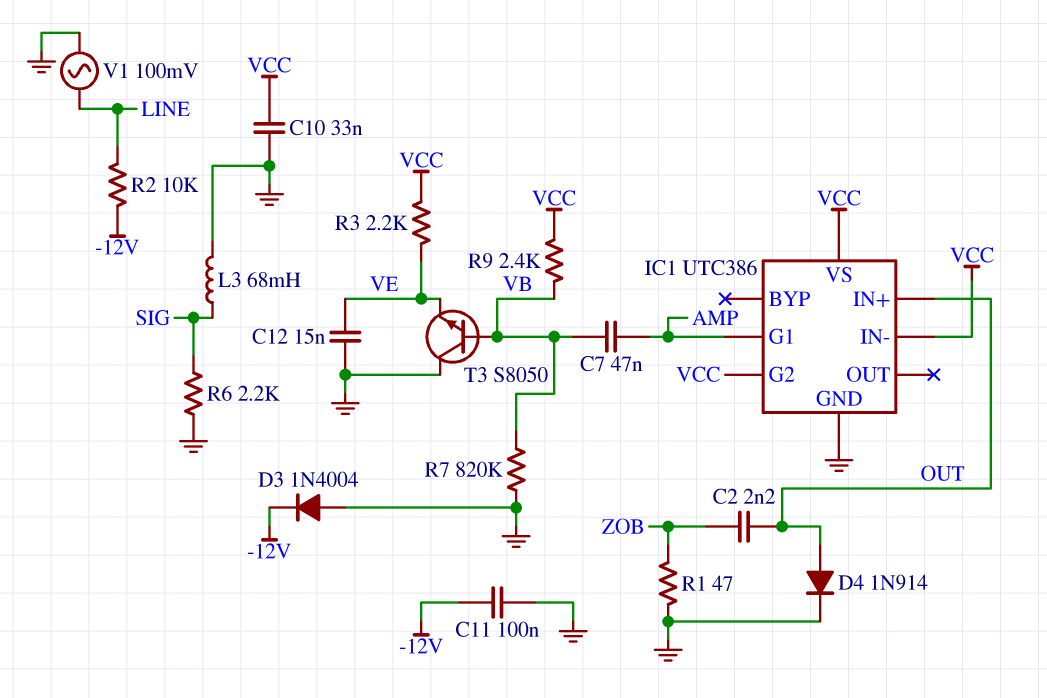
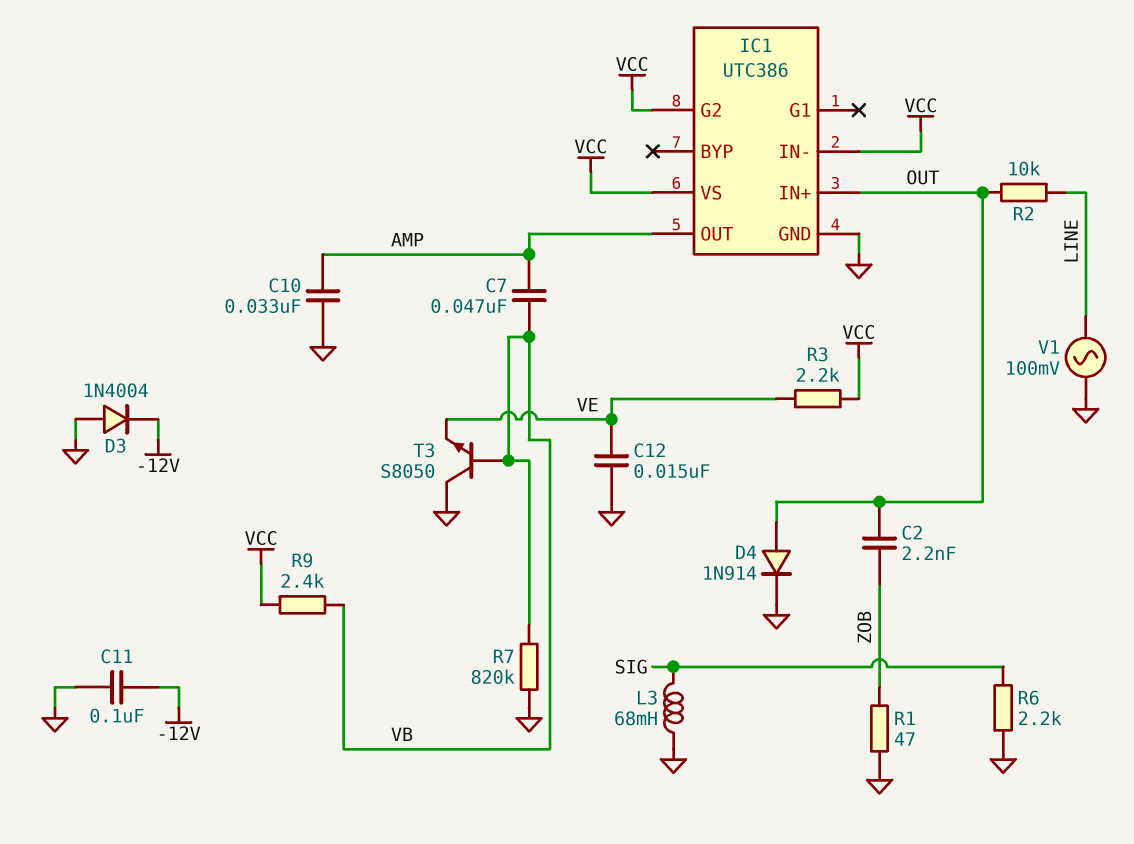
C10: 33nF (GND, VCC) -> 33nF (AMP, GND)
IC1 pin G1: AMP -> none
IC1 pin OUT: none -> AMP
R2: 10k (-12V, LINE) -> 10k (LINE, OUT)

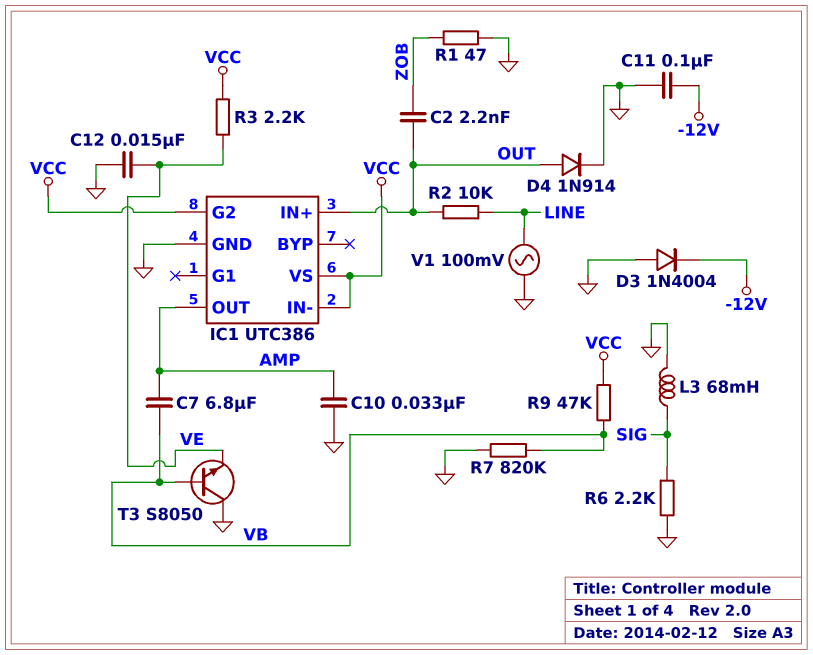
C7: 47nF (AMP, VB) -> 6.8uF (AMP, VB)
R9: 2.4k (VB, VCC) -> 47k (VB, VCC)

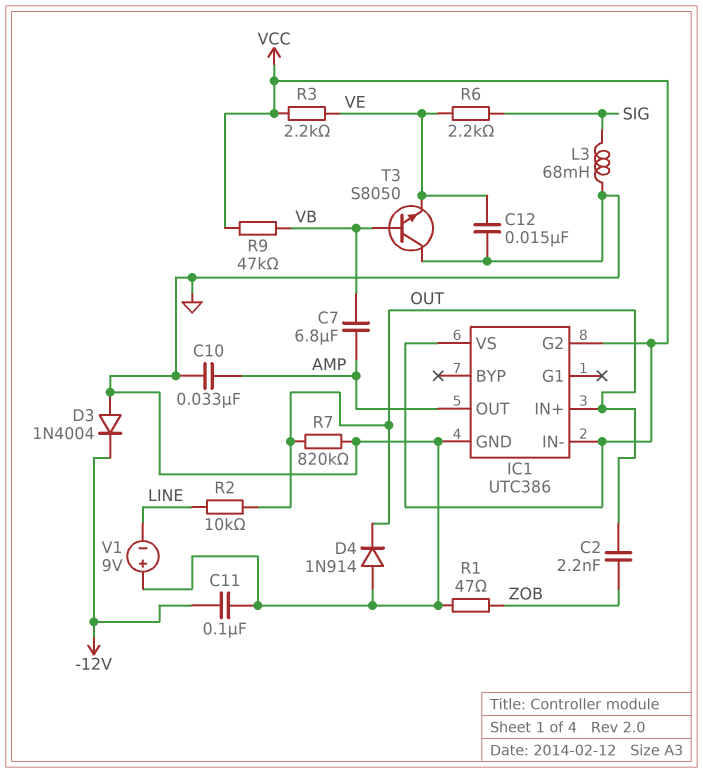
D4: diode 1N914 (A OUT, K GND) -> diode 1N914 (A GND, K OUT)
R6: 2.2k (GND, SIG) -> 2.2k (SIG, VE)
R7: 820k (GND, VB) -> 820k (GND, OUT)
V1: AC 100mV (GND, LINE) -> 9V (plus GND, minus LINE)

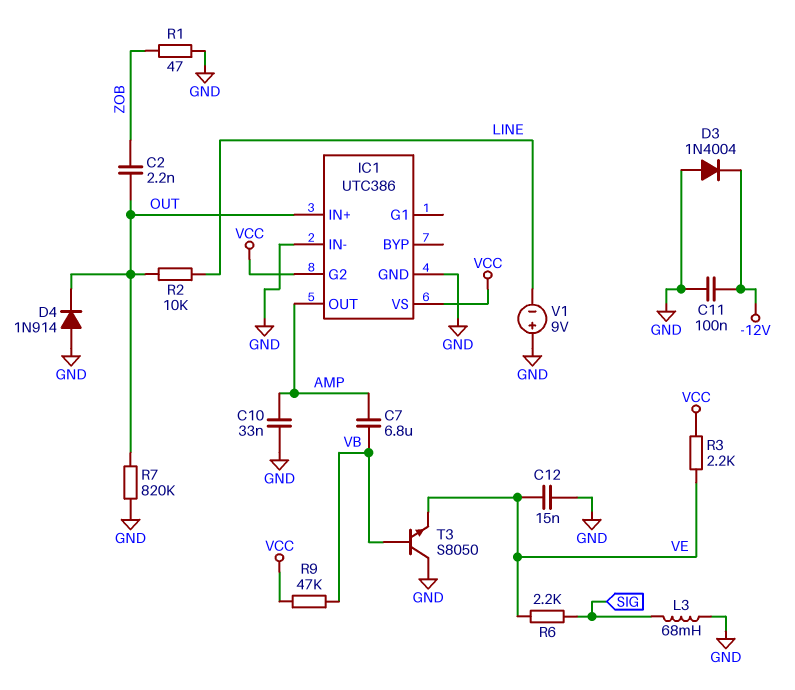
IC1 pin IN-: VCC -> GND

